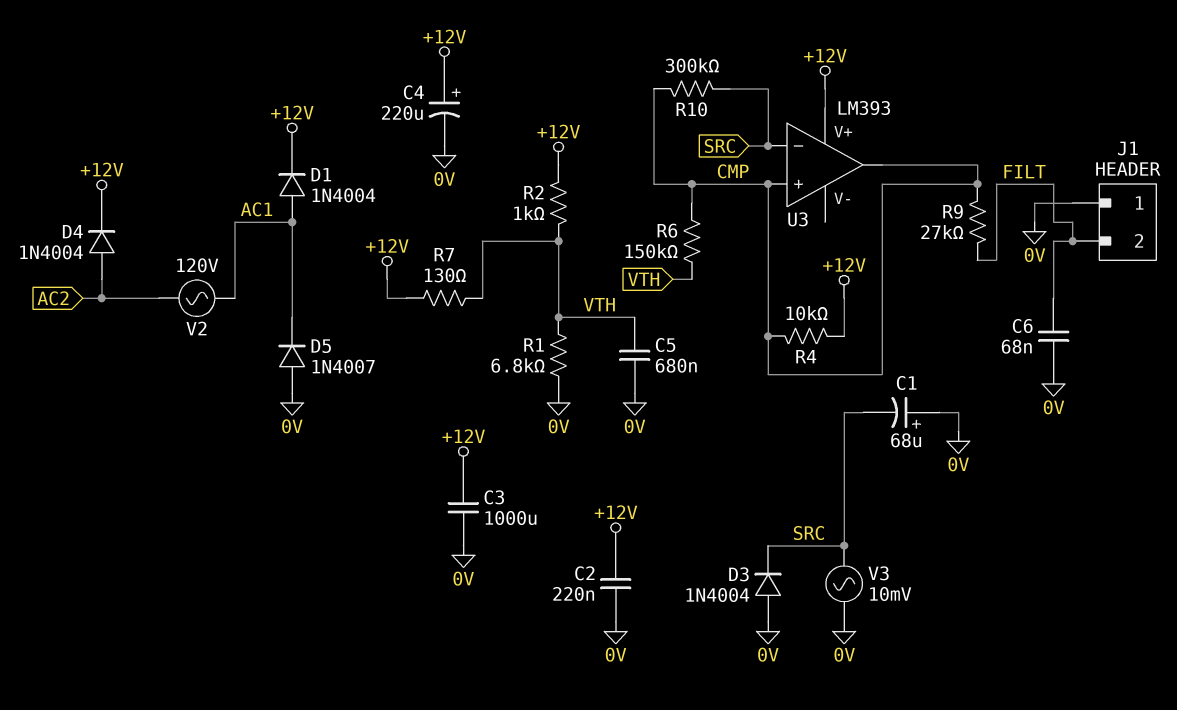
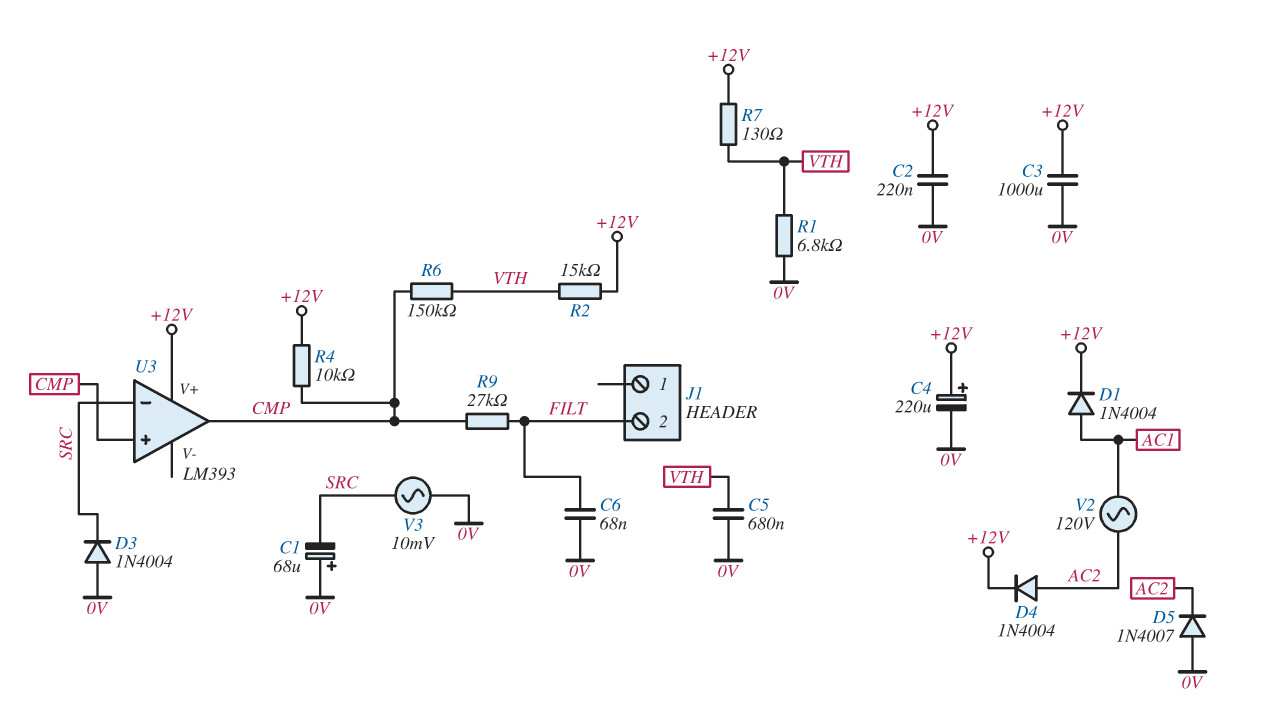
D5: diode 1N4007 (A 0V, K AC1) -> diode 1N4007 (A 0V, K AC2)
J1 pin 1: 0V -> none
R2: 1k (+12V, VTH) -> 15k (+12V, VTH)
R10: 300k (CMP, SRC) -> none

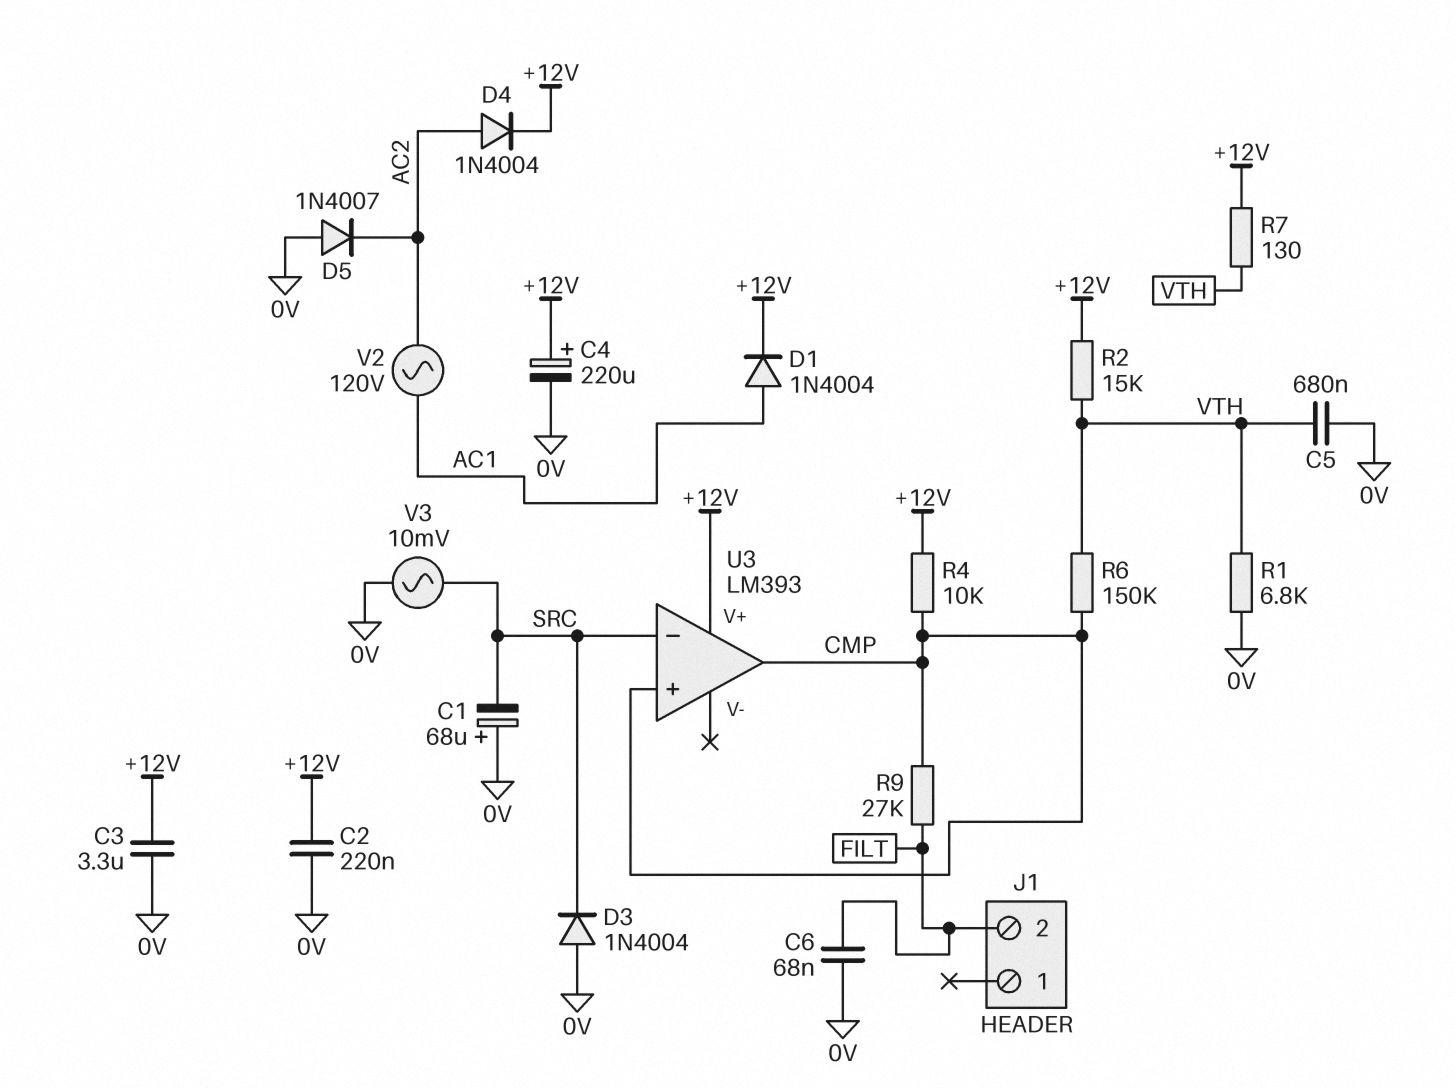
C3: 1000uF (+12V, 0V) -> 3.3uF (+12V, 0V)

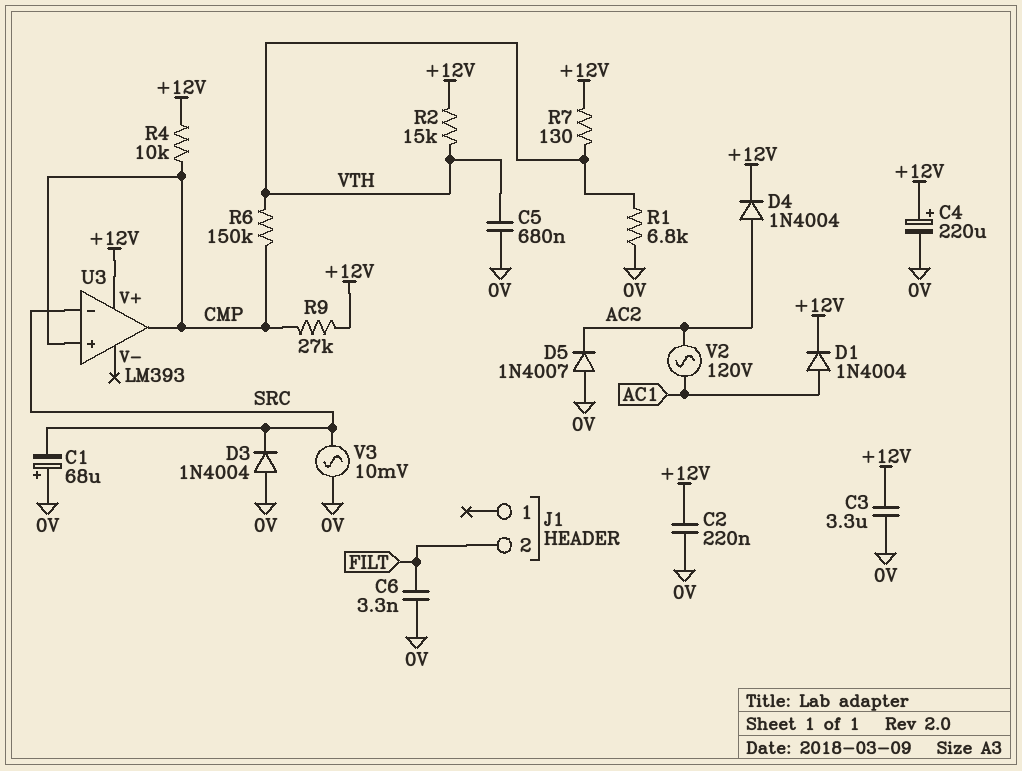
C6: 68nF (0V, FILT) -> 3.3nF (0V, FILT)
R9: 27k (CMP, FILT) -> 27k (+12V, CMP)

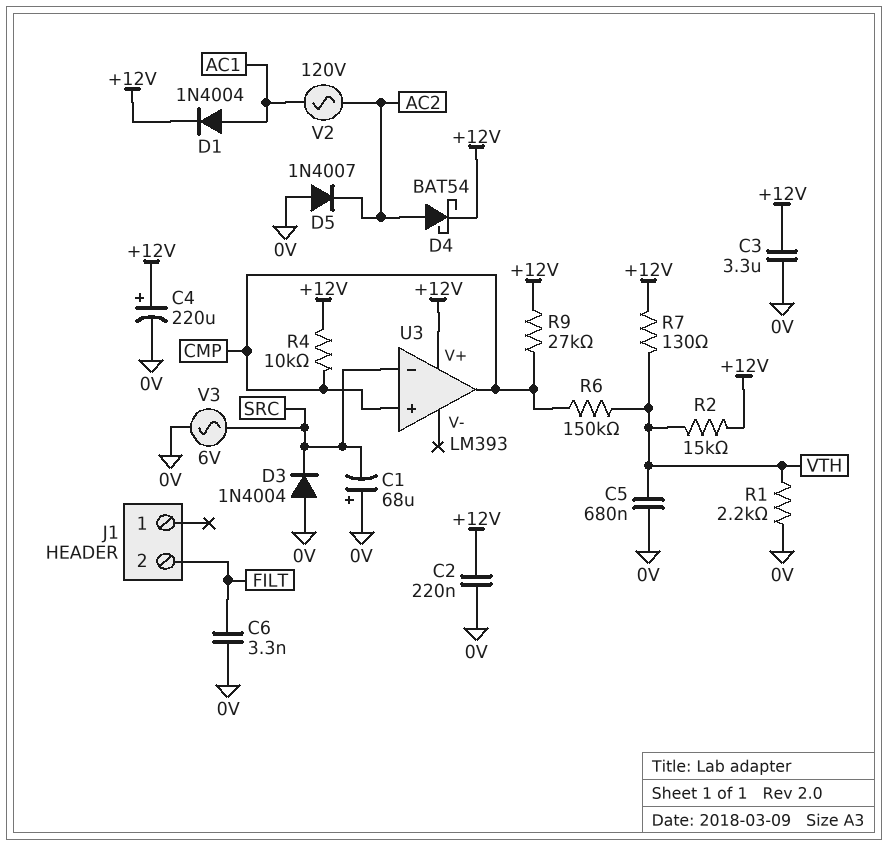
D4: diode 1N4004 (A AC2, K +12V) -> schottky BAT54 (A AC2, K +12V)
R1: 6.8k (0V, VTH) -> 2.2k (0V, VTH)
V3: AC 10mV (0V, SRC) -> AC 6V (0V, SRC)

